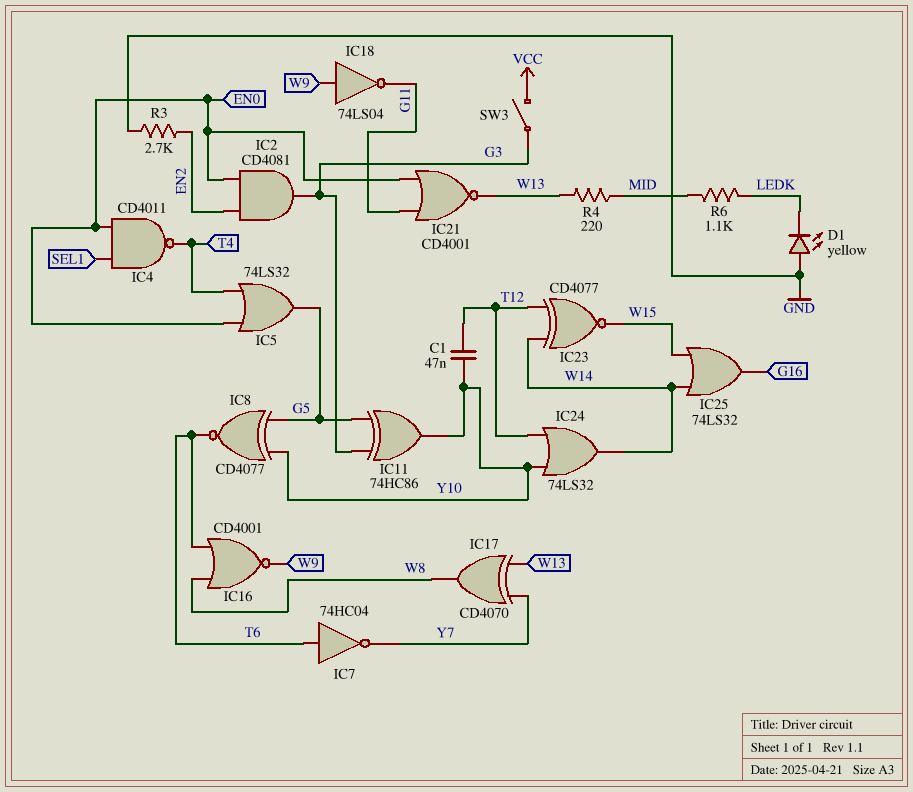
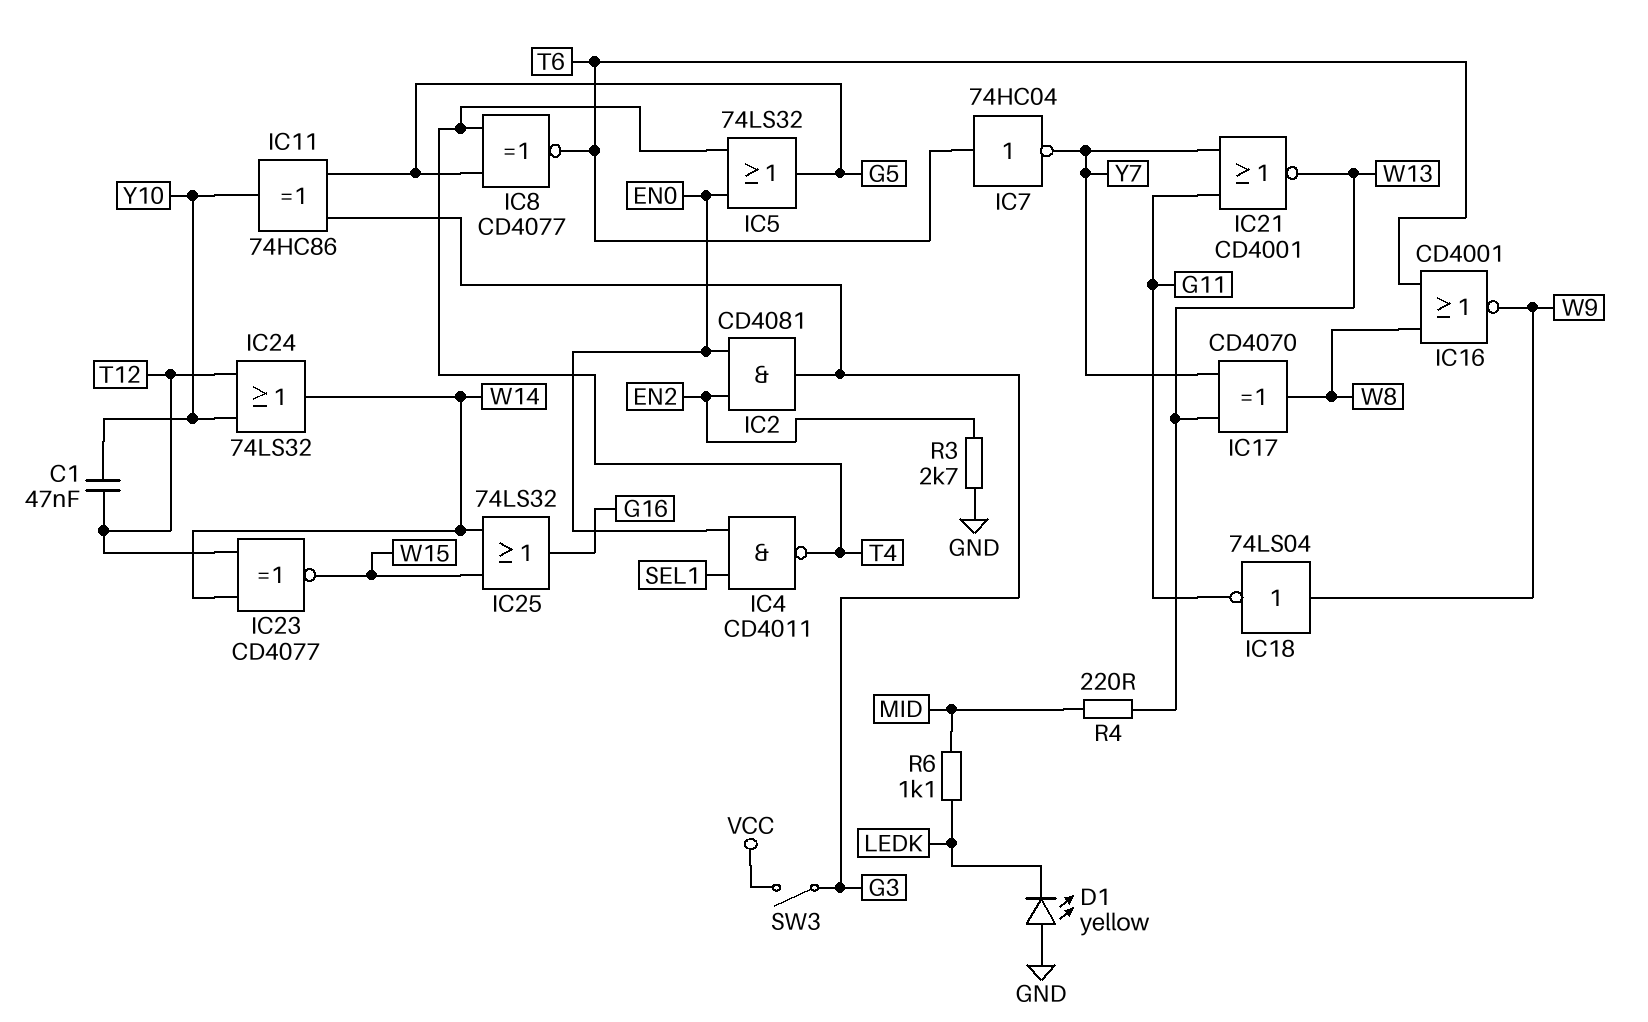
IC8: XNOR CD4077 (in G5, in Y10, out T6) -> XNOR CD4077 (in G5, in T4, out T6)
IC21: NOR CD4001 (in EN0, in G11, out W13) -> NOR CD4001 (in G11, in Y7, out W13)

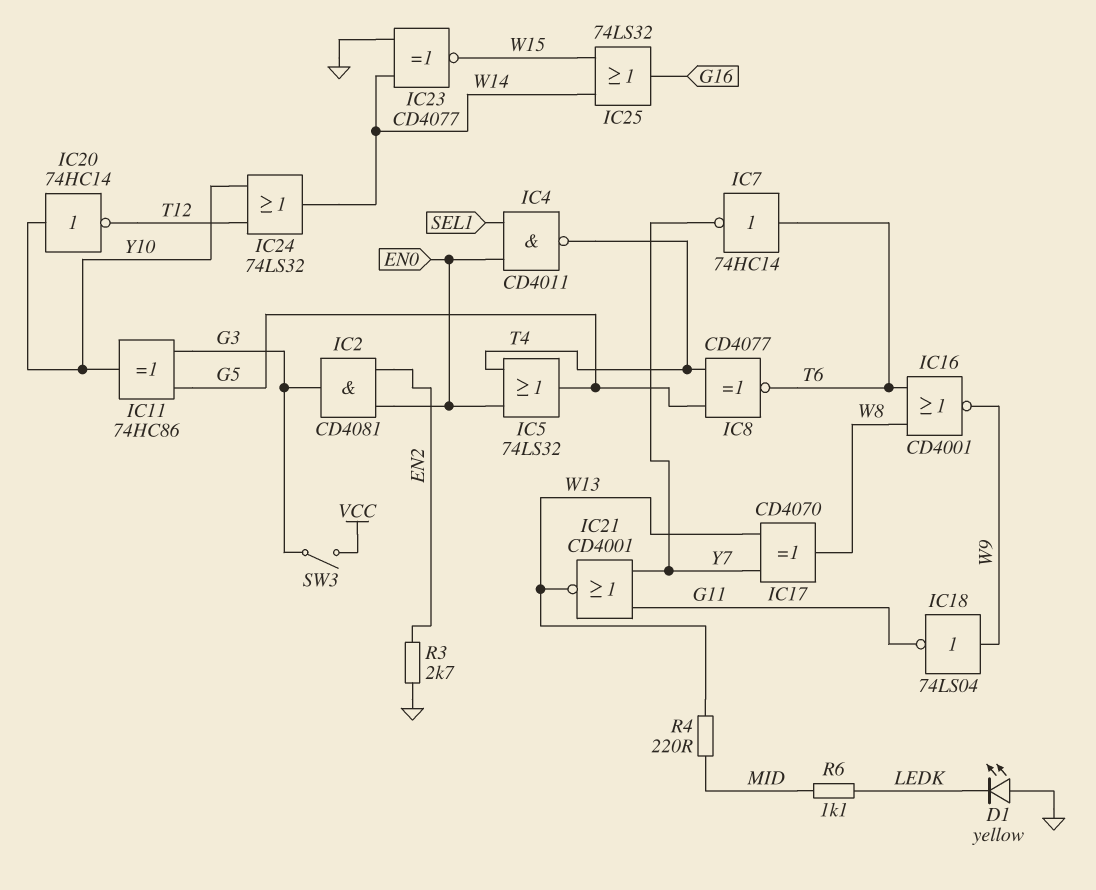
C1: 47nF (T12, Y10) -> none
IC7: NOT 74HC04 (in T6, out Y7) -> NOT 74HC14 (in T6, out Y7)
IC20: none -> NOT 74HC14 (in Y10, out T12)
IC23: XNOR CD4077 (in T12, in W14, out W15) -> XNOR CD4077 (in GND, in W14, out W15)

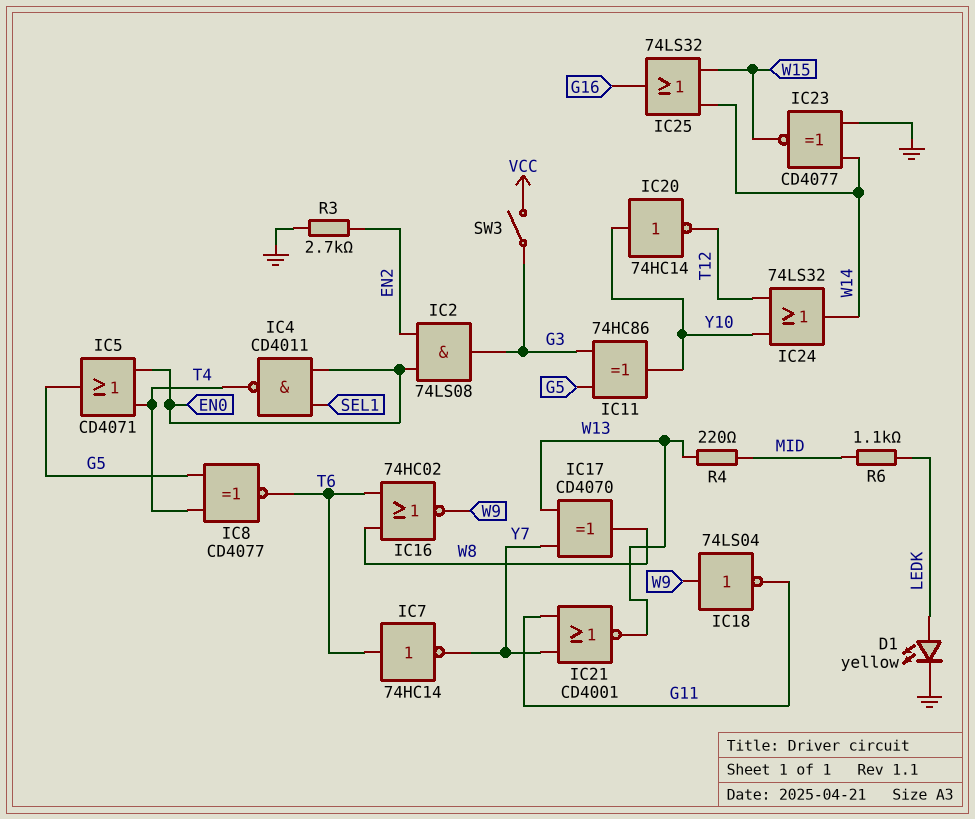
D1: LED yellow (A GND, K LEDK) -> LED yellow (A LEDK, K GND)
IC2: AND CD4081 (in EN0, in EN2, out G3) -> AND 74LS08 (in EN0, in EN2, out G3)
IC5: OR 74LS32 (in EN0, in T4, out G5) -> OR CD4071 (in EN0, in T4, out G5)
IC16: NOR CD4001 (in T6, in W8, out W9) -> NOR 74HC02 (in T6, in W8, out W9)

